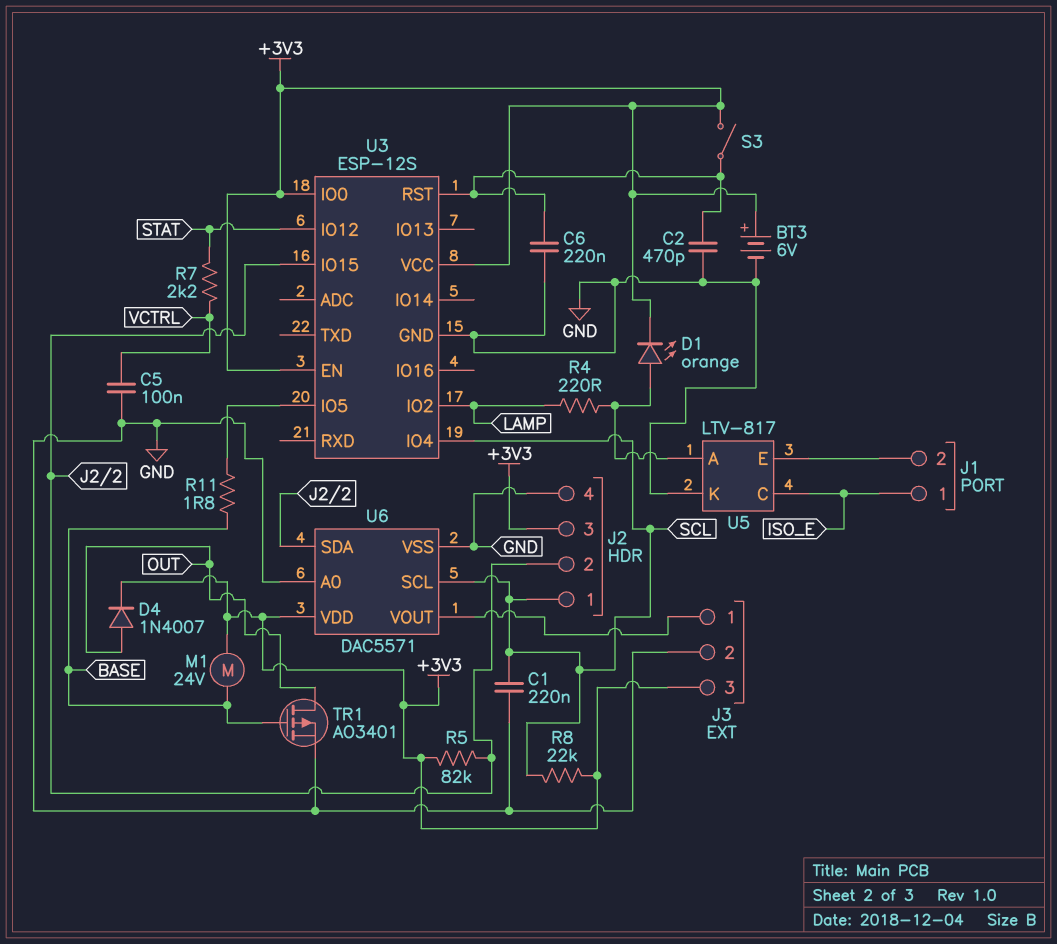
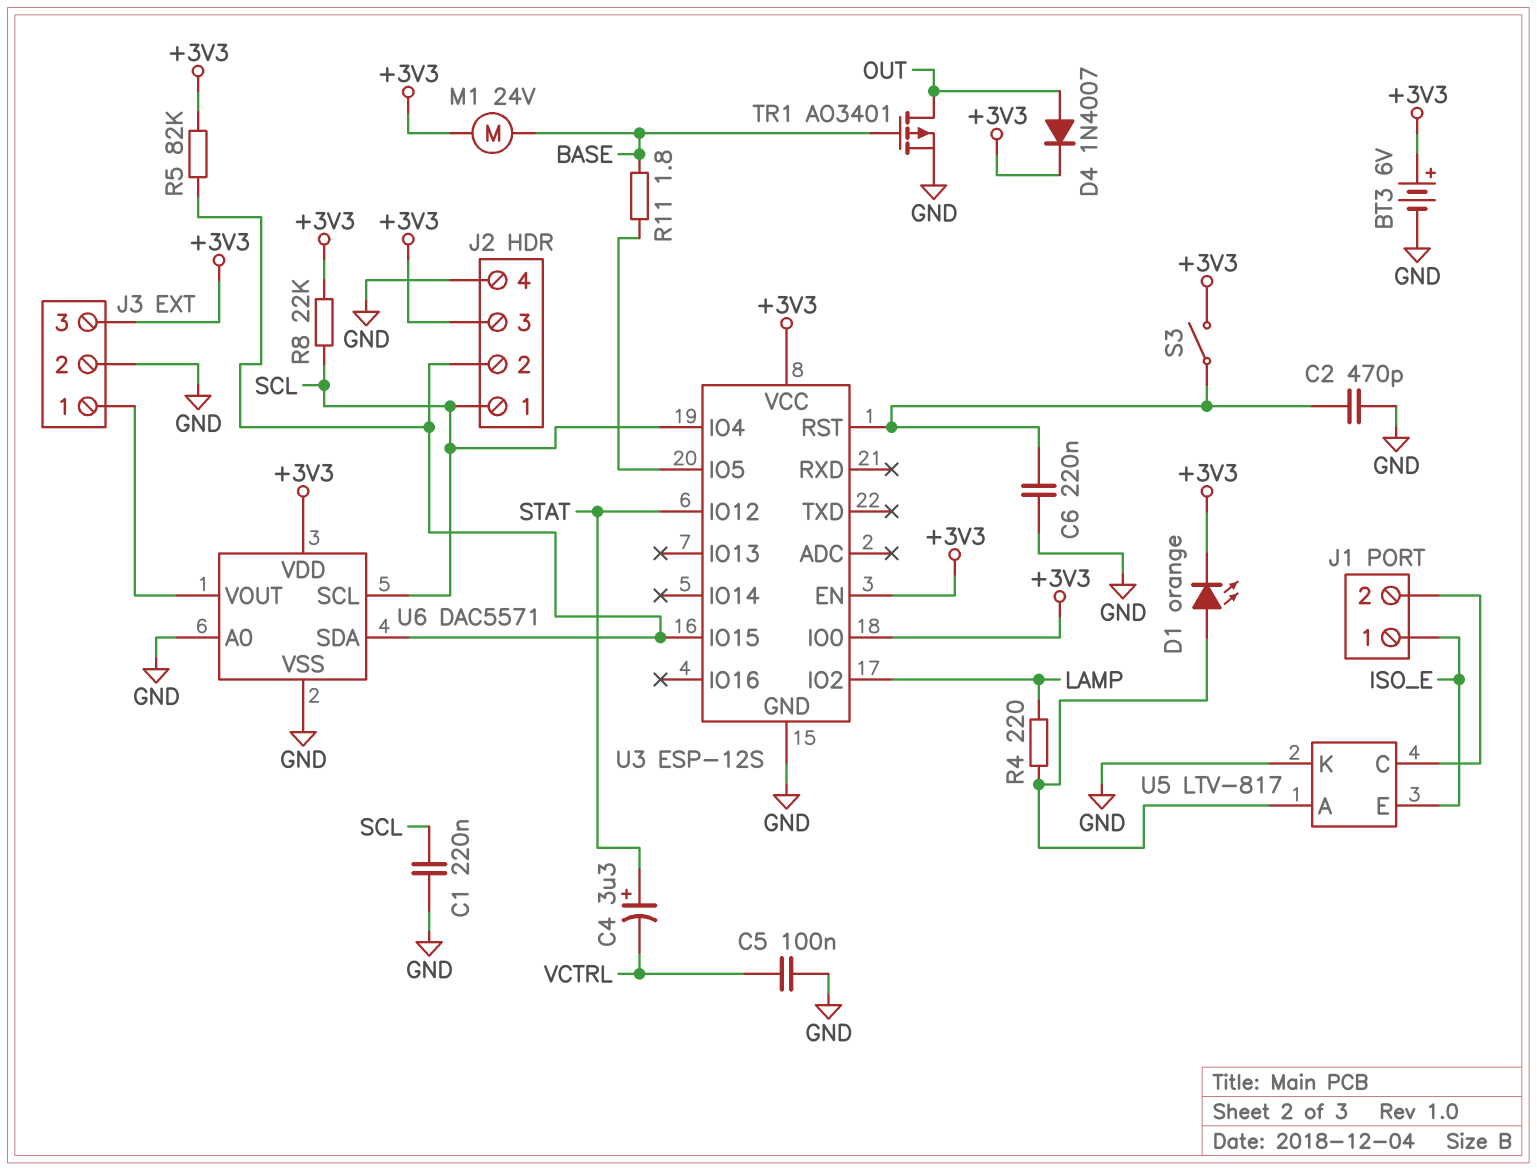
C4: none -> 3.3uF (plus STAT, minus VCTRL)
R7: 2.2k (STAT, VCTRL) -> none
U5 pin C: ISO_E -> J1/2
U5 pin E: J1/2 -> ISO_E

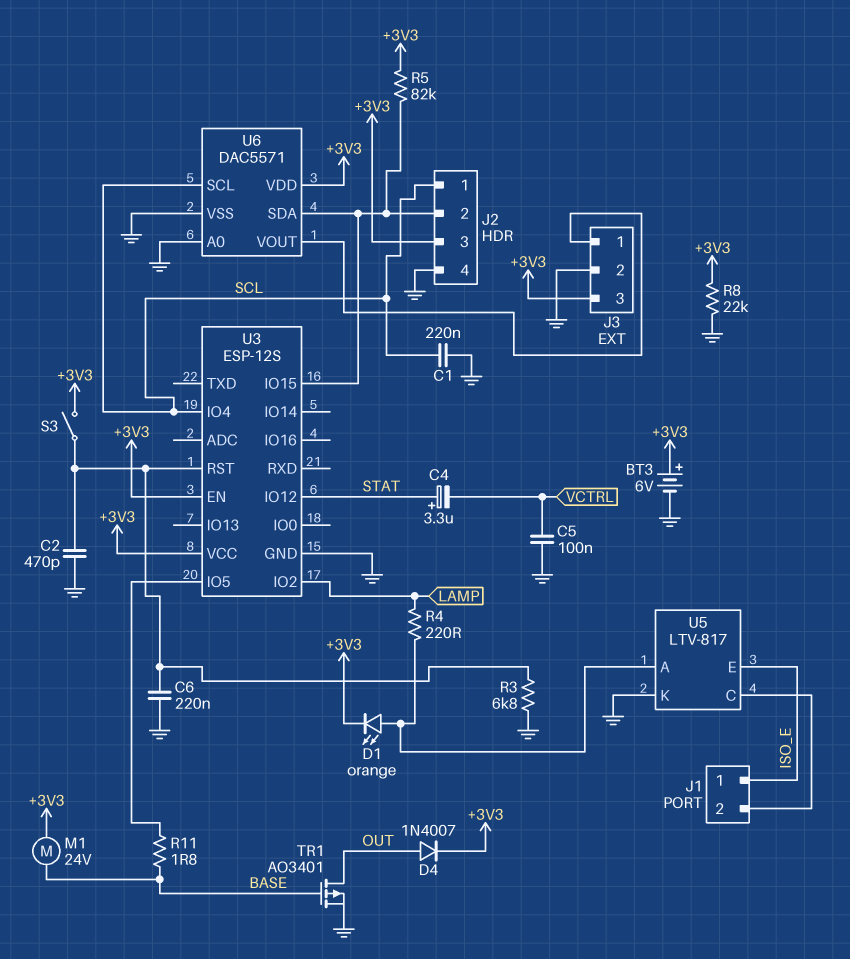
R3: none -> 6.8k (GND, U3/RST)
R8: 22k (+3V3, SCL) -> 22k (+3V3, GND)
U3 pin IO0: +3V3 -> none

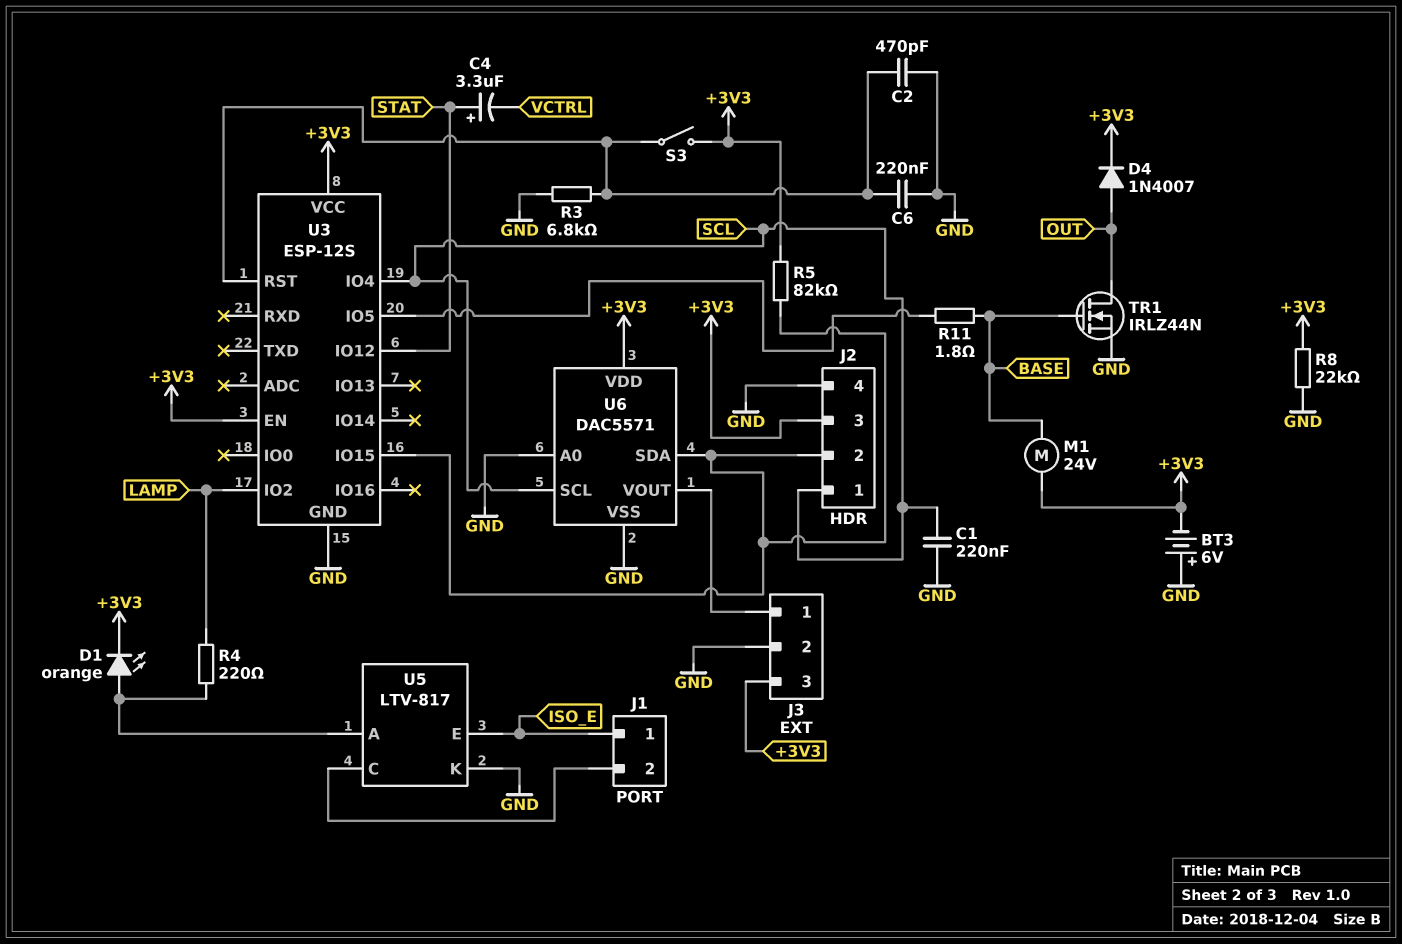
BT3: 6V (plus +3V3, minus GND) -> 6V (plus GND, minus +3V3)
C5: 100nF (GND, VCTRL) -> none
TR1: PMOS AO3401 (G BASE, D OUT, S GND) -> NMOS IRLZ44N (G BASE, D OUT, S GND)

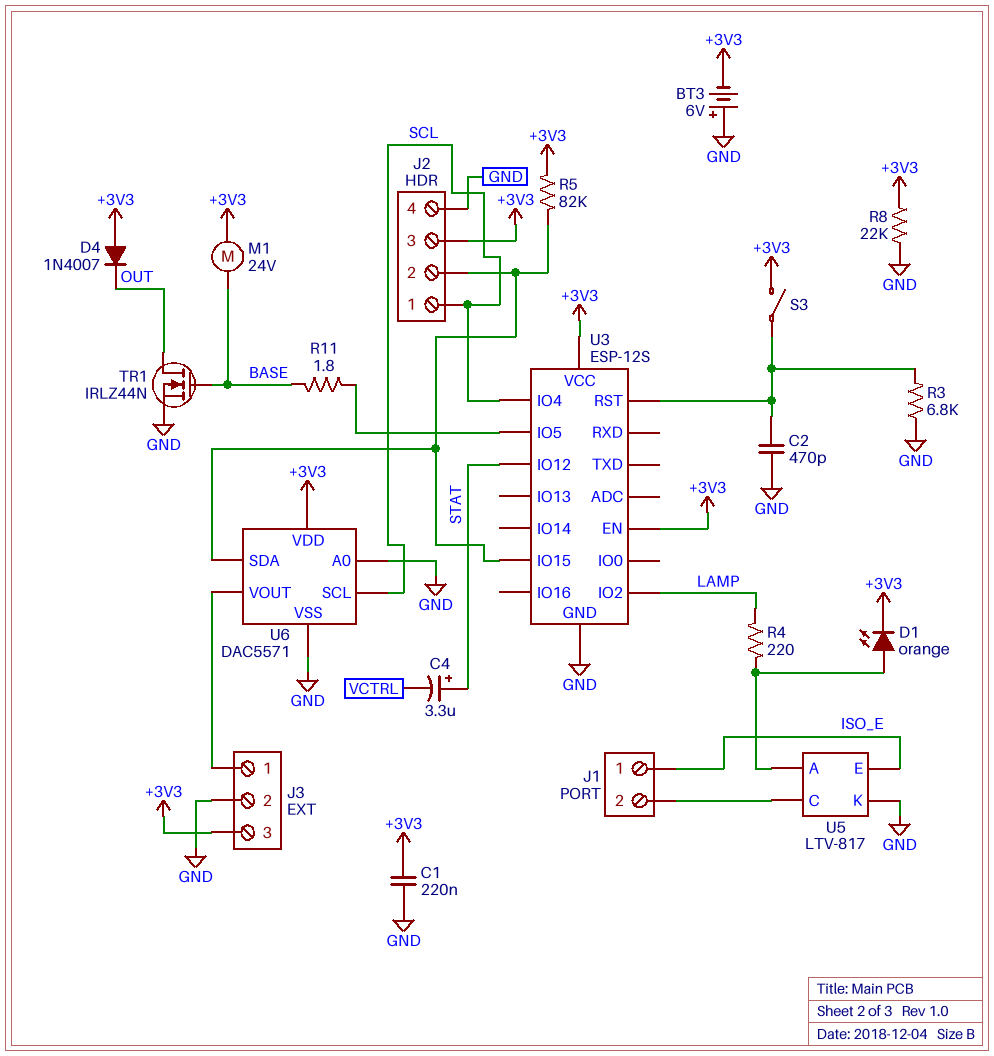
C1: 220nF (GND, SCL) -> 220nF (+3V3, GND)
C6: 220nF (GND, U3/RST) -> none
D4: diode 1N4007 (A OUT, K +3V3) -> diode 1N4007 (A +3V3, K OUT)

